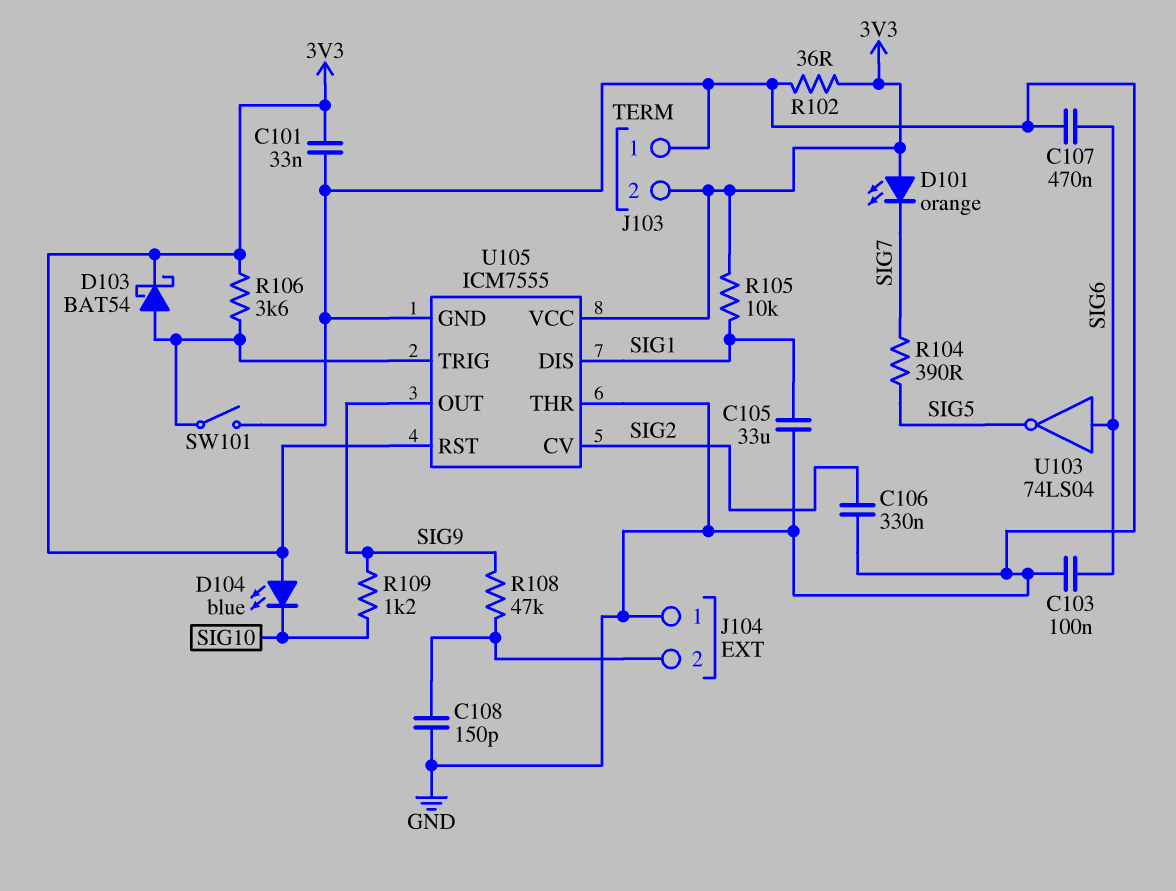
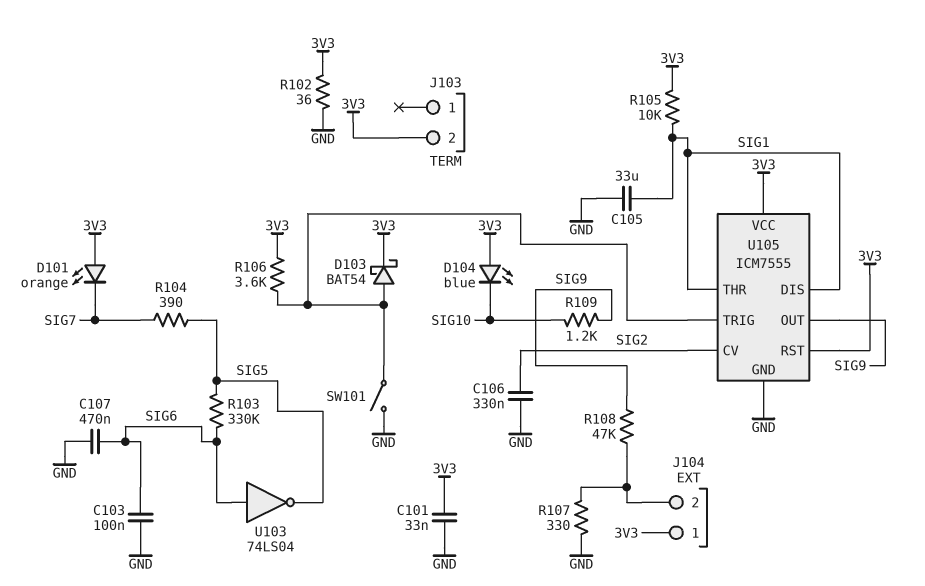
C108: 150pF (GND, J104/2) -> none
J103 pin 1: GND -> none
J104 pin 1: GND -> 3V3
R103: none -> 330k (SIG5, SIG6)
R107: none -> 330 (GND, J104/2)
U105 pin THR: GND -> SIG1

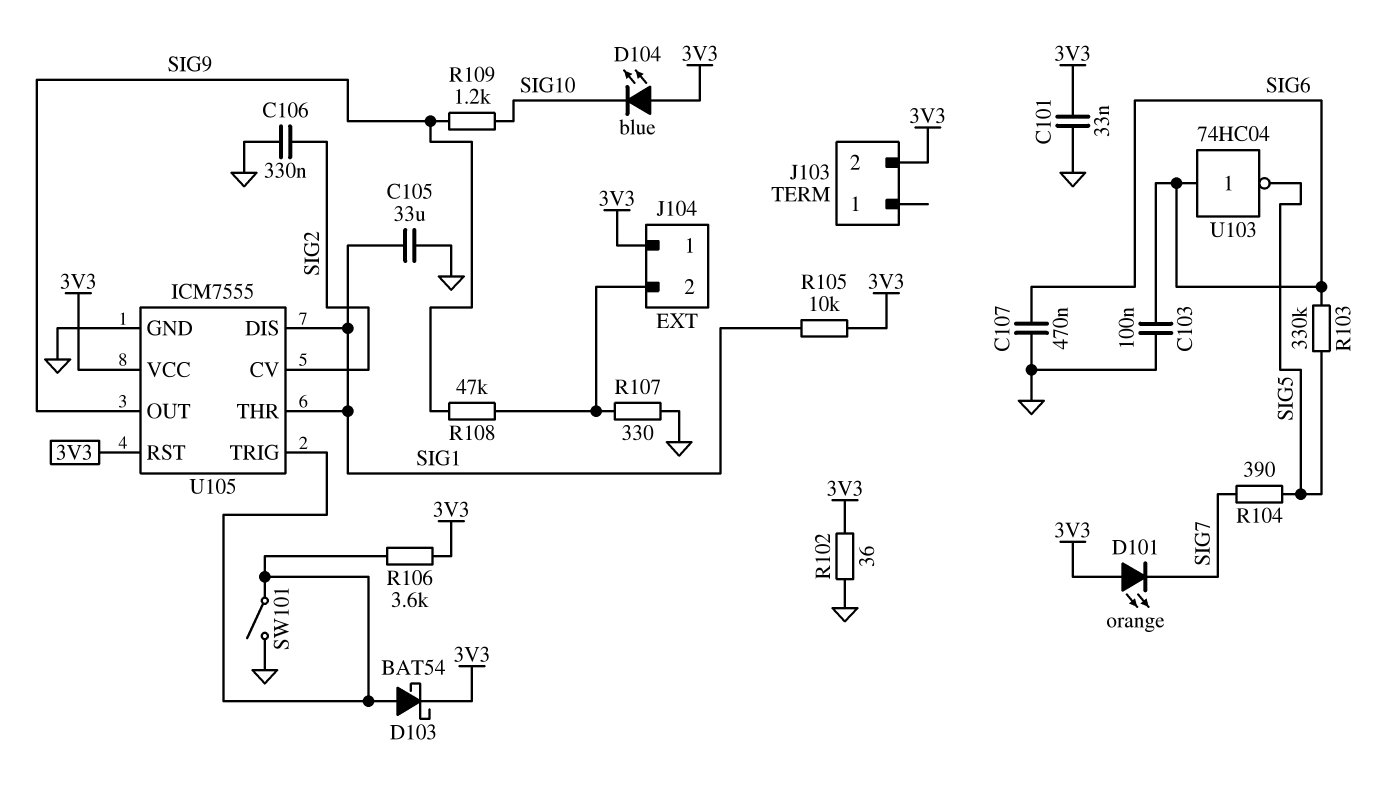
U103: NOT 74LS04 (in SIG6, out SIG5) -> NOT 74HC04 (in SIG6, out SIG5)

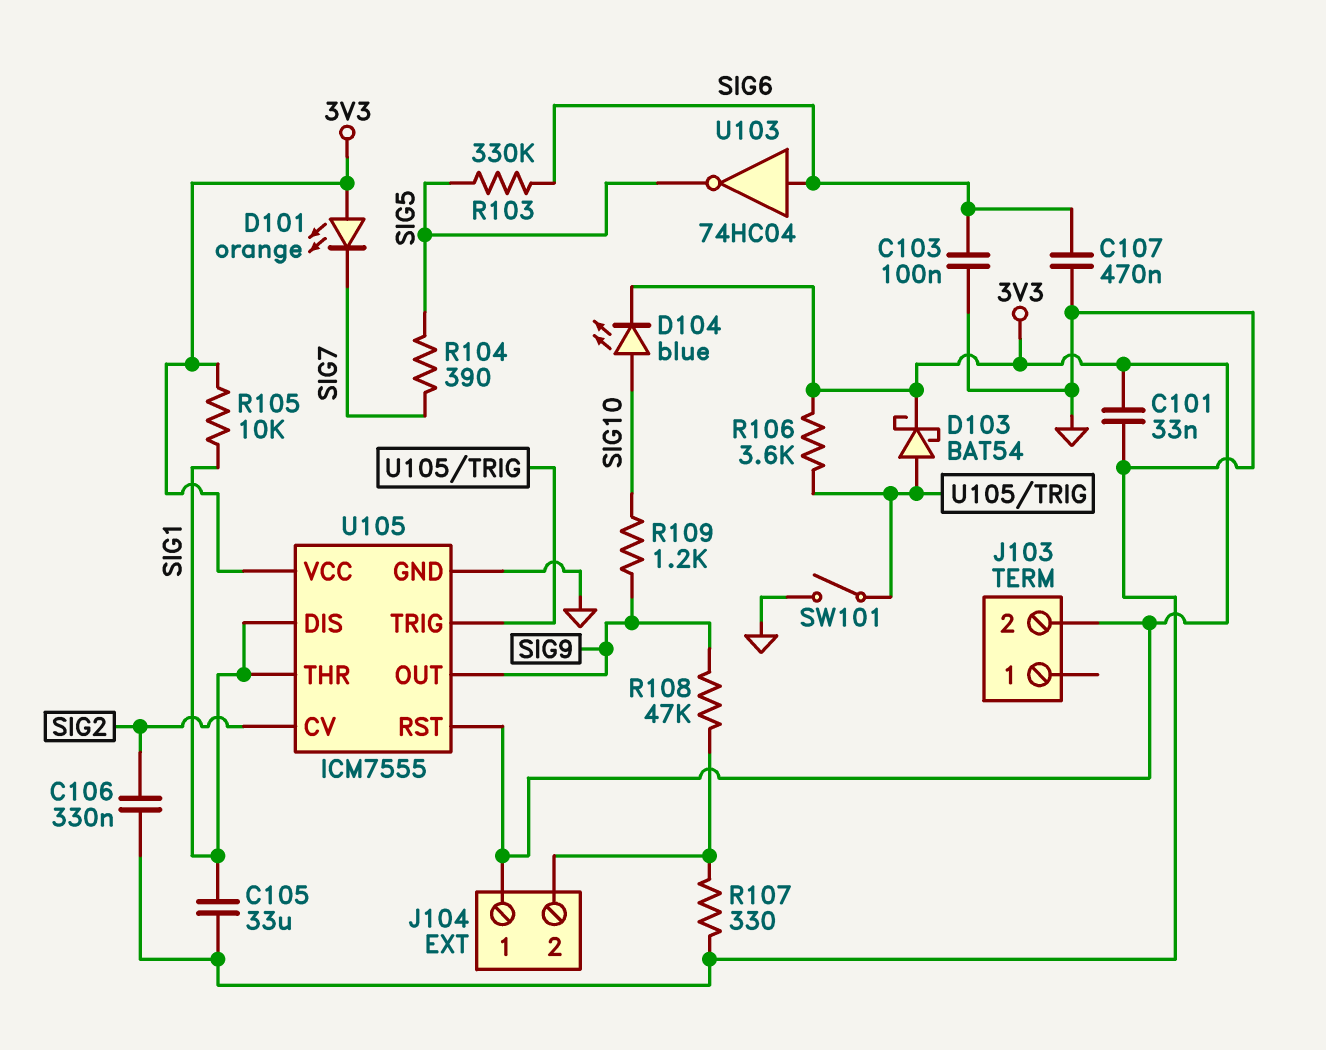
D104: LED blue (A 3V3, K SIG10) -> LED blue (A SIG10, K 3V3)
R102: 36 (3V3, GND) -> none

